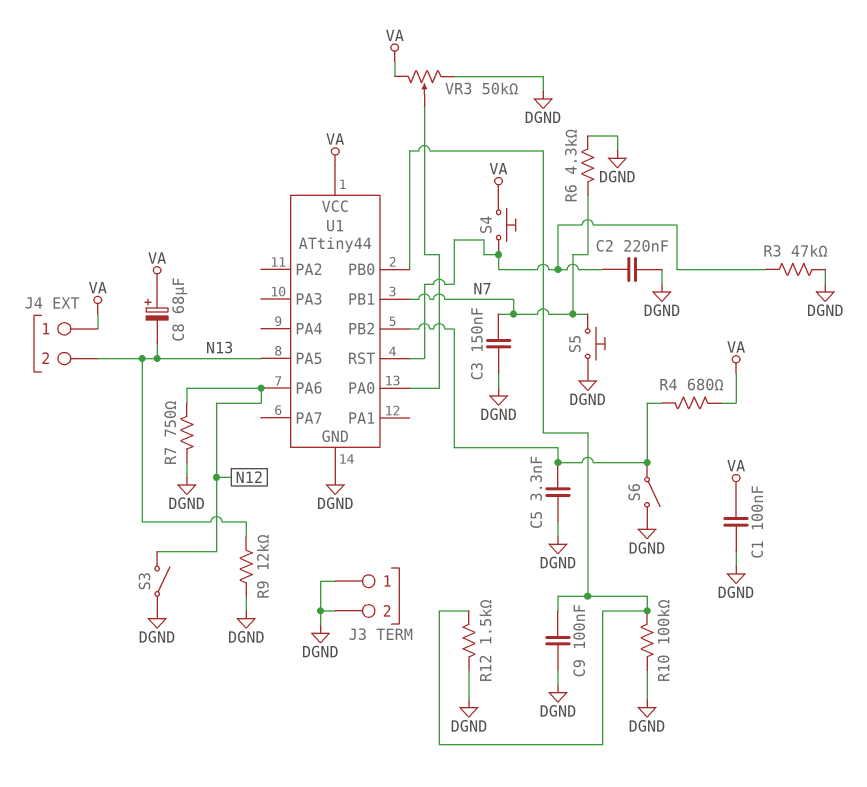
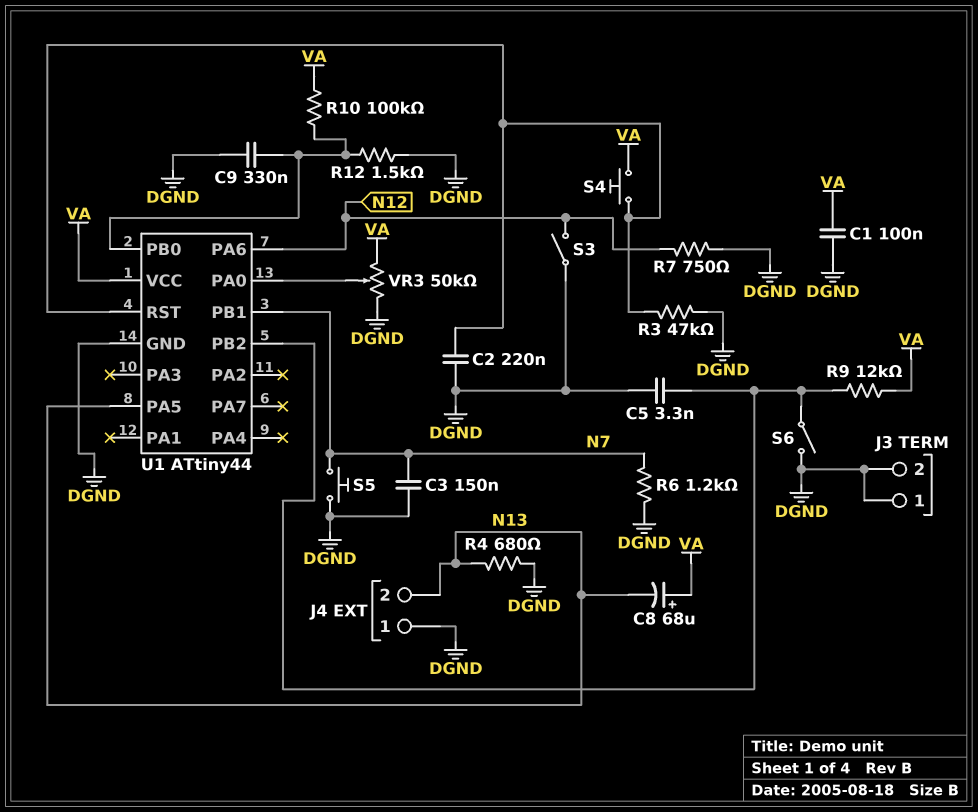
C9: 100nF (DGND, U1/PB0) -> 330nF (DGND, U1/PB0)
J4 pin 1: VA -> DGND
R4: 680 (U1/PB2, VA) -> 680 (DGND, N13)
R6: 4.3k (DGND, N7) -> 1.2k (DGND, N7)
R9: 12k (DGND, N13) -> 12k (U1/PB2, VA)
R10: 100k (DGND, U1/PB0) -> 100k (U1/PB0, VA)

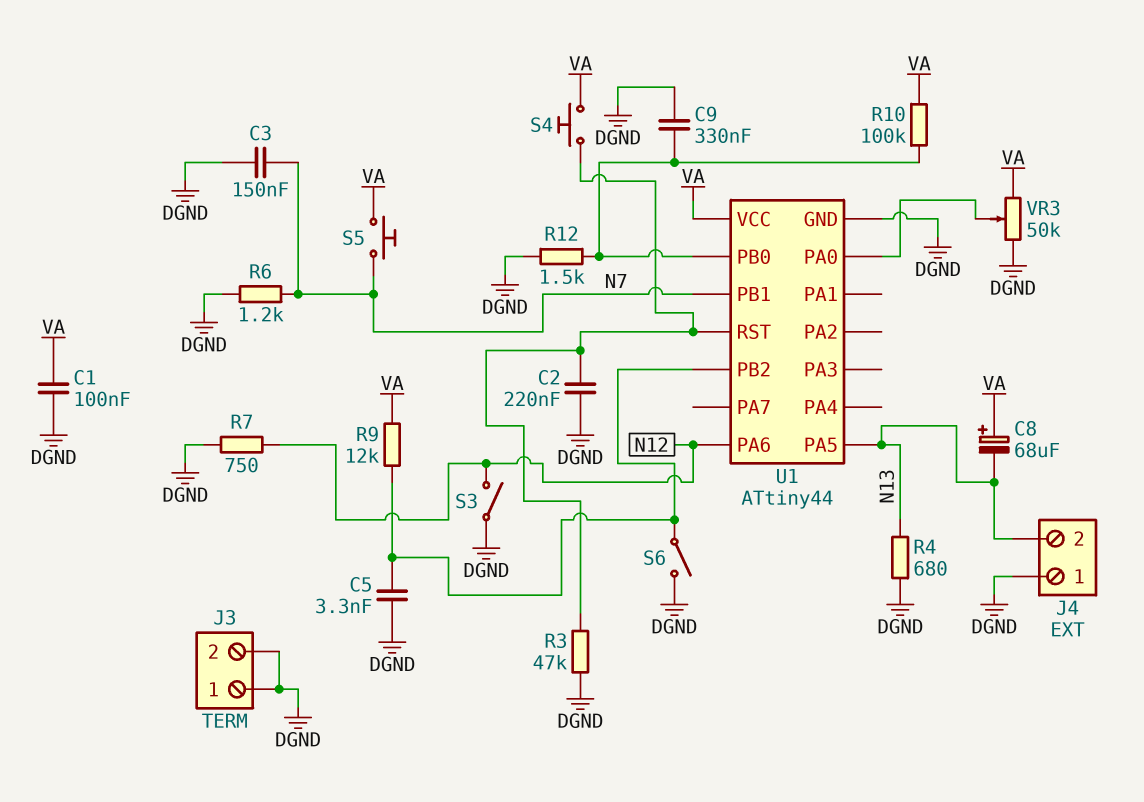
S5: button (DGND, N7) -> button (N7, VA)

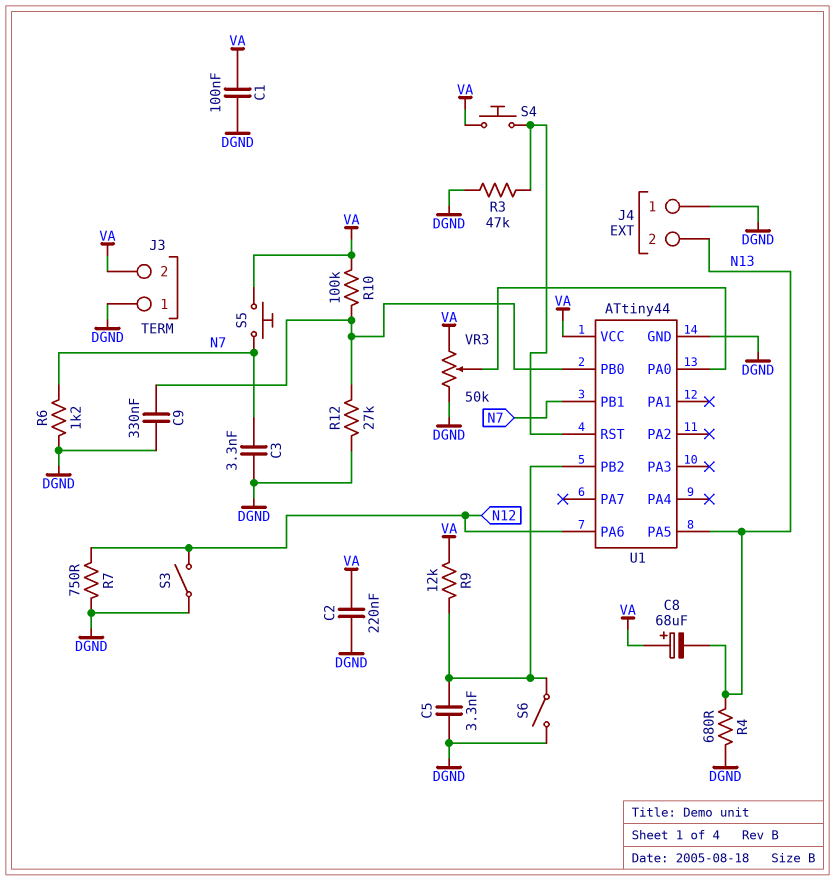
C2: 220nF (DGND, U1/RST) -> 220nF (DGND, VA)
C3: 150nF (DGND, N7) -> 3.3nF (DGND, N7)
J3 pin 2: DGND -> VA
R12: 1.5k (DGND, U1/PB0) -> 27k (DGND, U1/PB0)

